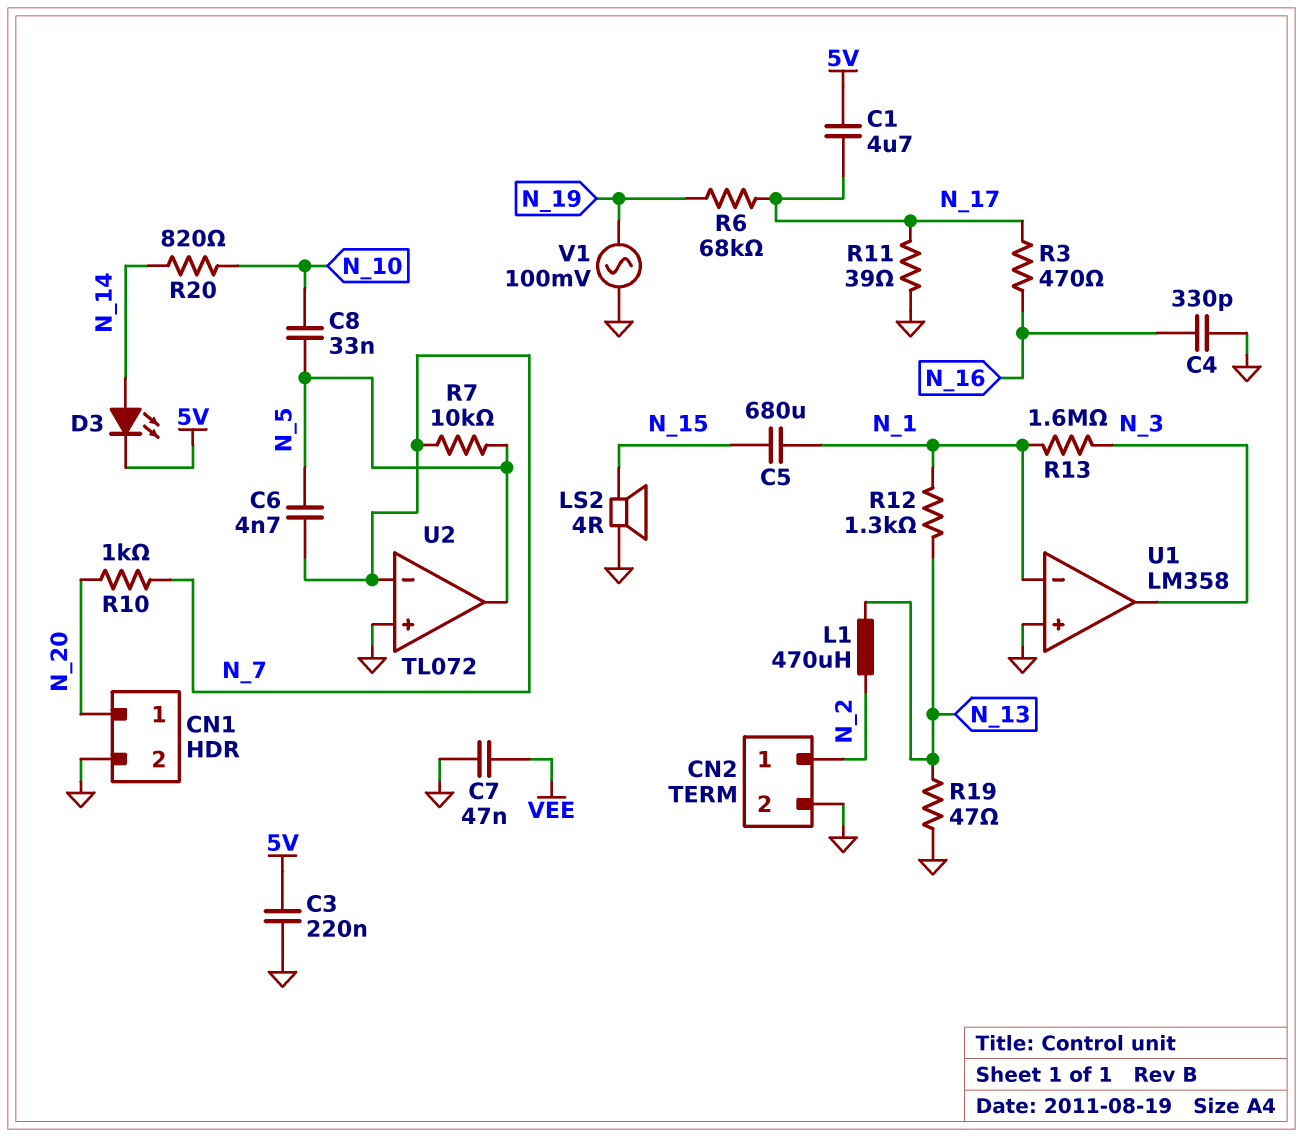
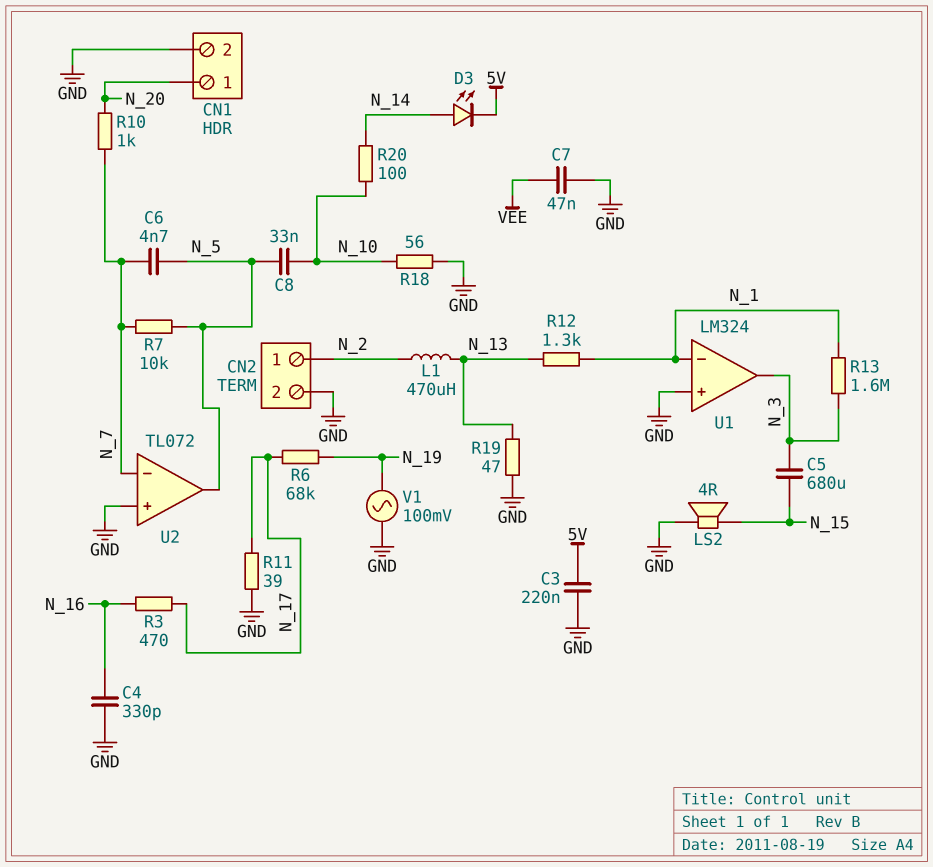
C1: 4.7uF (5V, N_17) -> none
C5: 680uF (N_1, N_15) -> 680uF (N_3, N_15)
R18: none -> 56 (GND, N_10)
R20: 820 (N_10, N_14) -> 100 (N_10, N_14)
U1: LM358 -> LM324

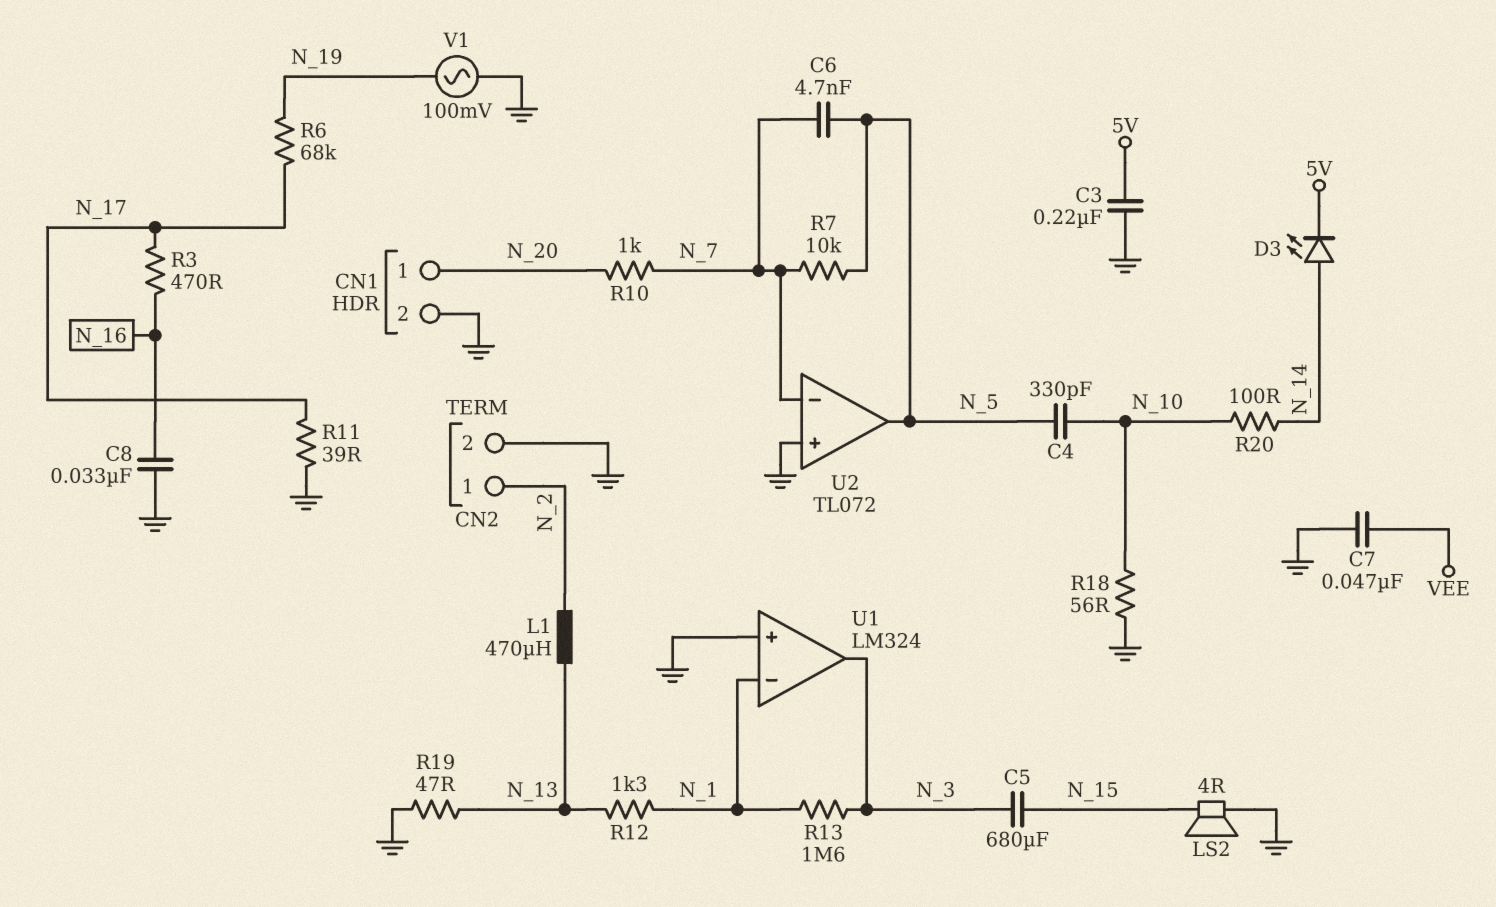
C4: 330pF (GND, N_16) -> 330pF (N_5, N_10)
C8: 33nF (N_5, N_10) -> 33nF (GND, N_16)

